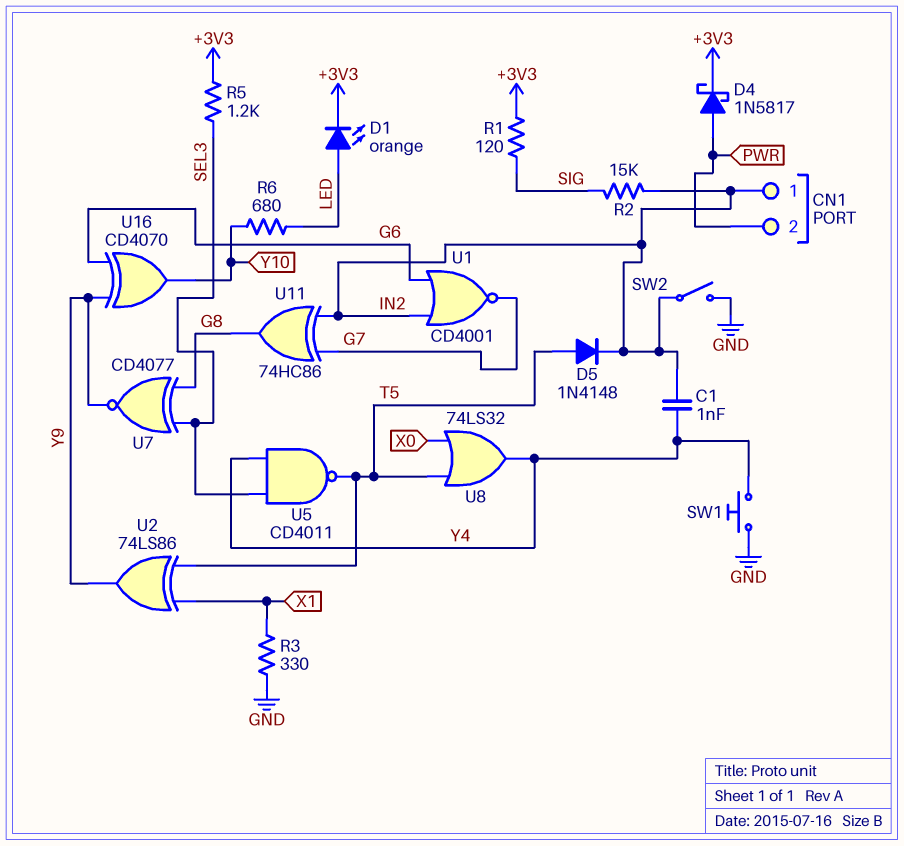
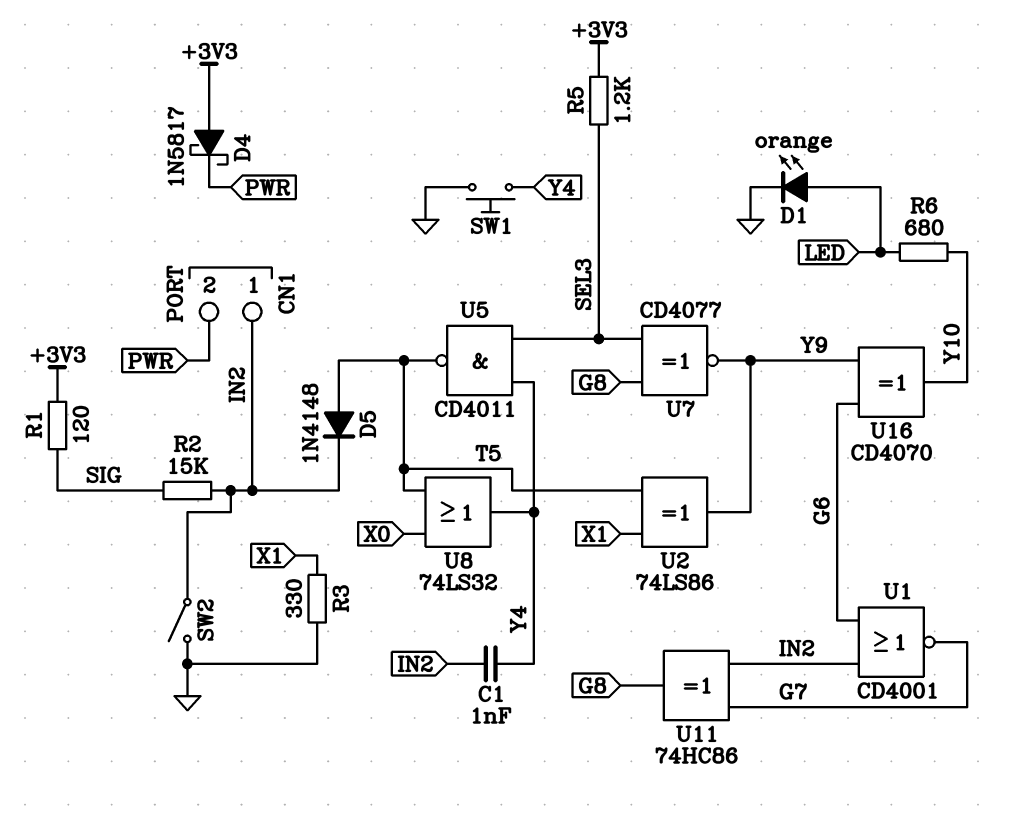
D1: LED orange (A LED, K +3V3) -> LED orange (A LED, K GND)
D4: schottky 1N5817 (A PWR, K +3V3) -> schottky 1N5817 (A +3V3, K PWR)

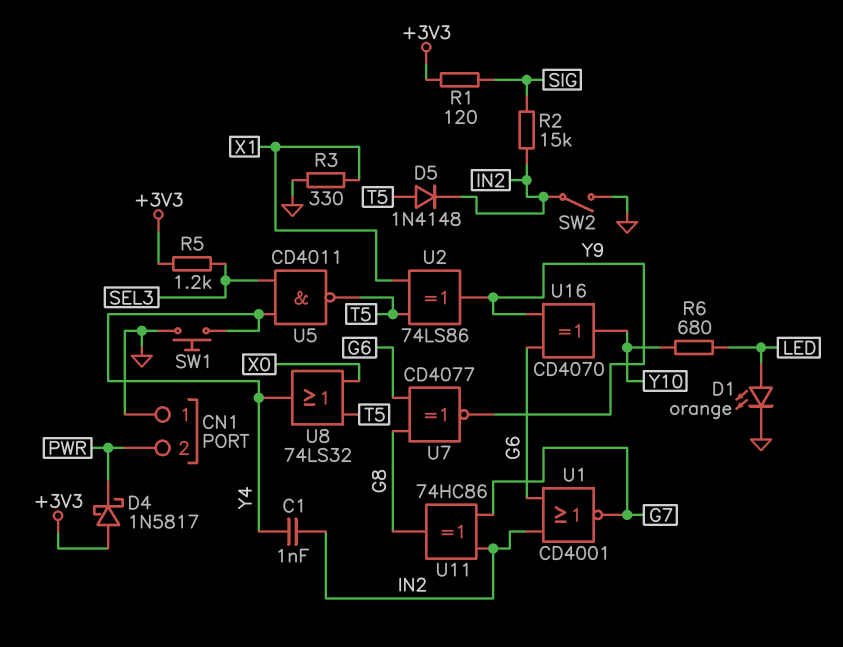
CN1 pin 1: IN2 -> GND
U7: XNOR CD4077 (in G8, in SEL3, out Y9) -> XNOR CD4077 (in G6, in G8, out Y9)

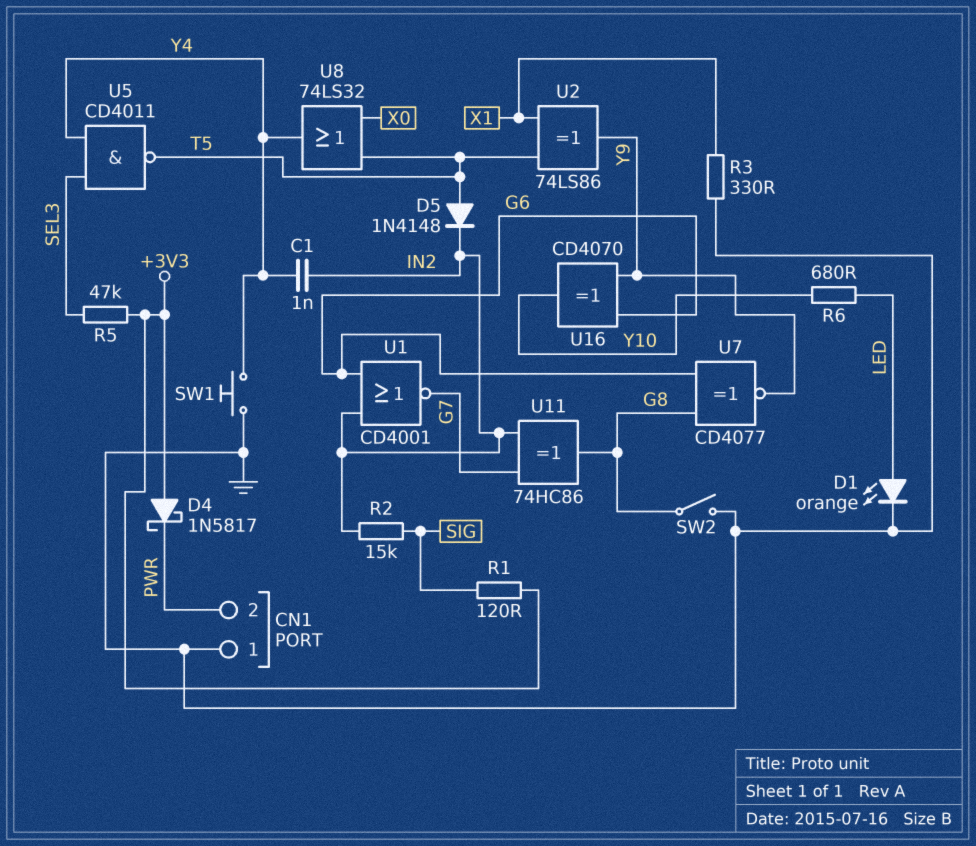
R5: 1.2k (+3V3, SEL3) -> 47k (+3V3, SEL3)
SW2: switch (GND, IN2) -> switch (G8, GND)

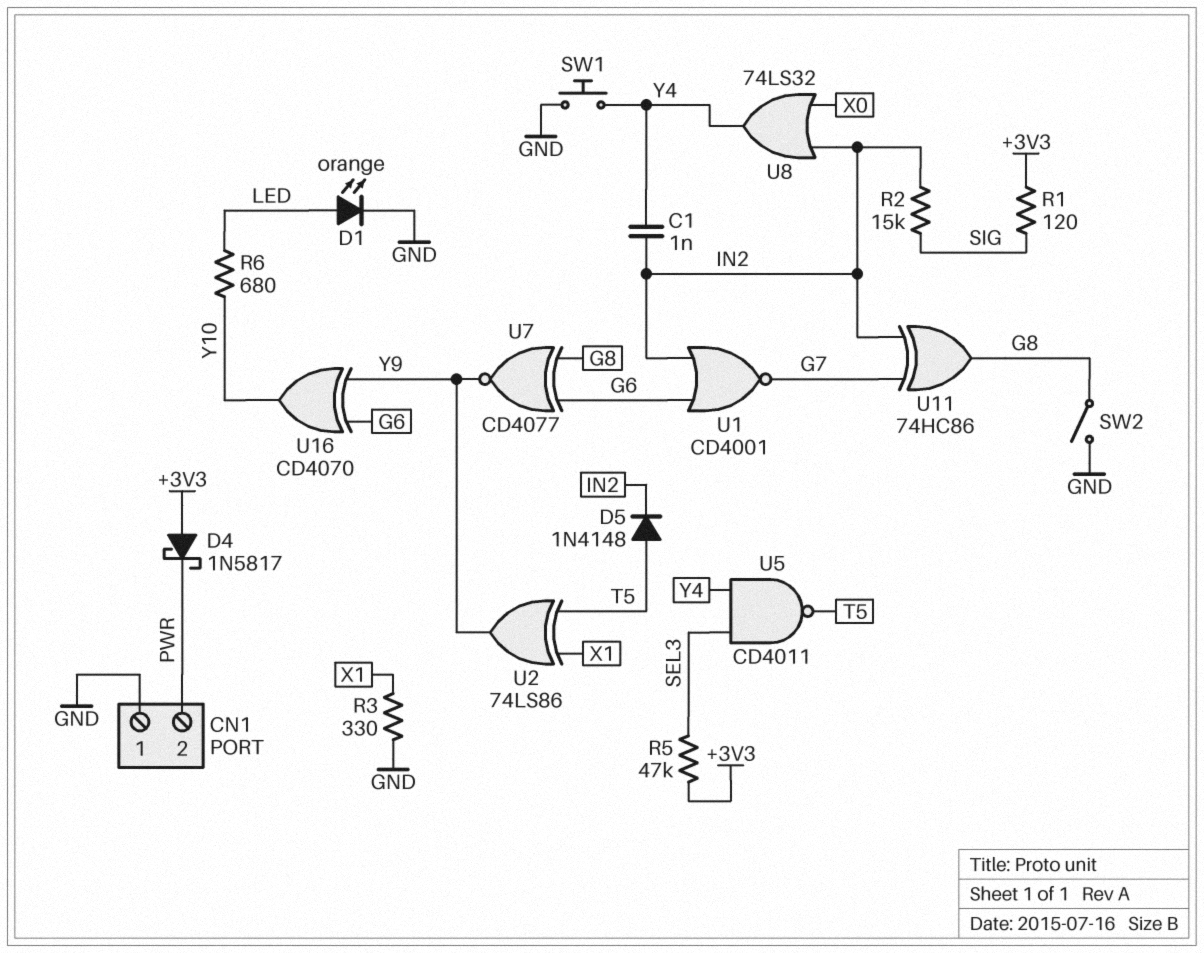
U8: OR 74LS32 (in T5, in X0, out Y4) -> OR 74LS32 (in IN2, in X0, out Y4)

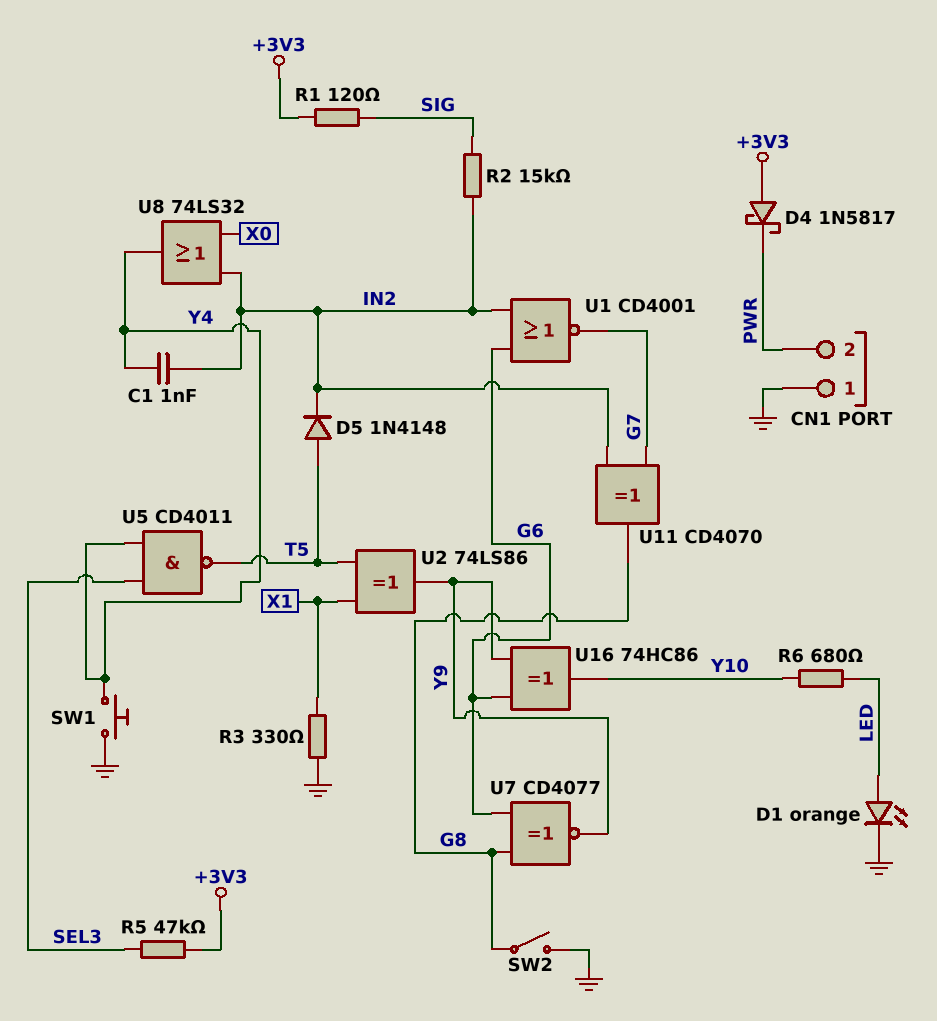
U11: XOR 74HC86 (in G7, in IN2, out G8) -> XOR CD4070 (in G7, in IN2, out G8)
U16: XOR CD4070 (in G6, in Y9, out Y10) -> XOR 74HC86 (in G6, in Y9, out Y10)

